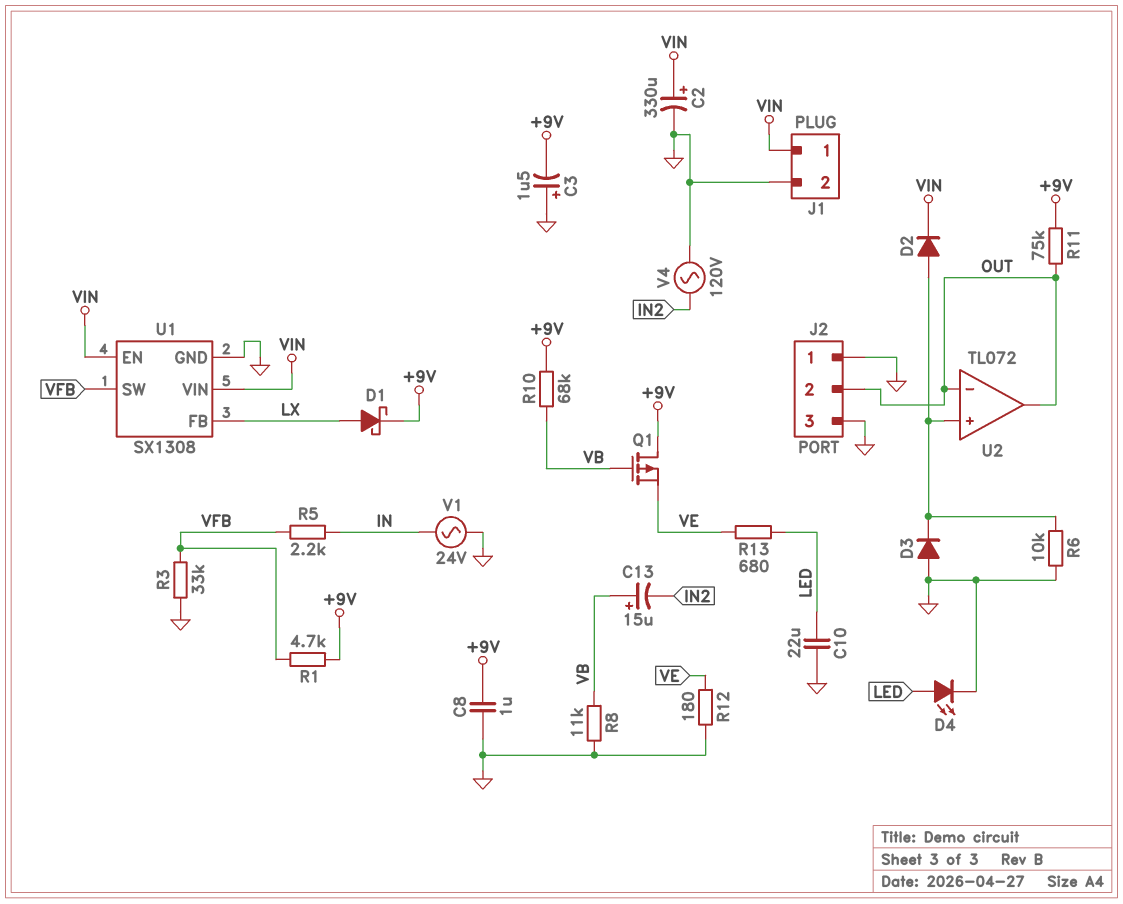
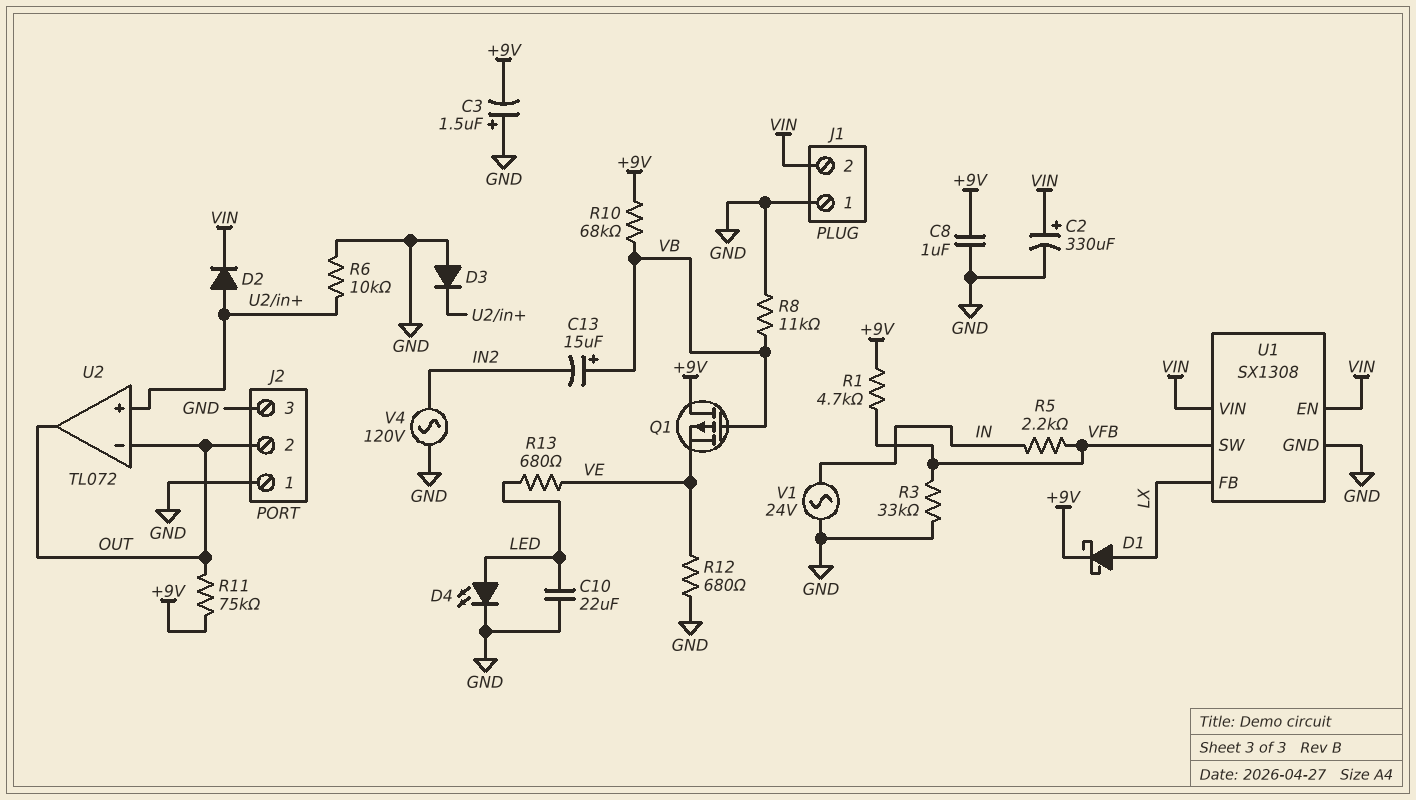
J1 pin 1: VIN -> GND
J1 pin 2: GND -> VIN
R12: 180 (GND, VE) -> 680 (GND, VE)

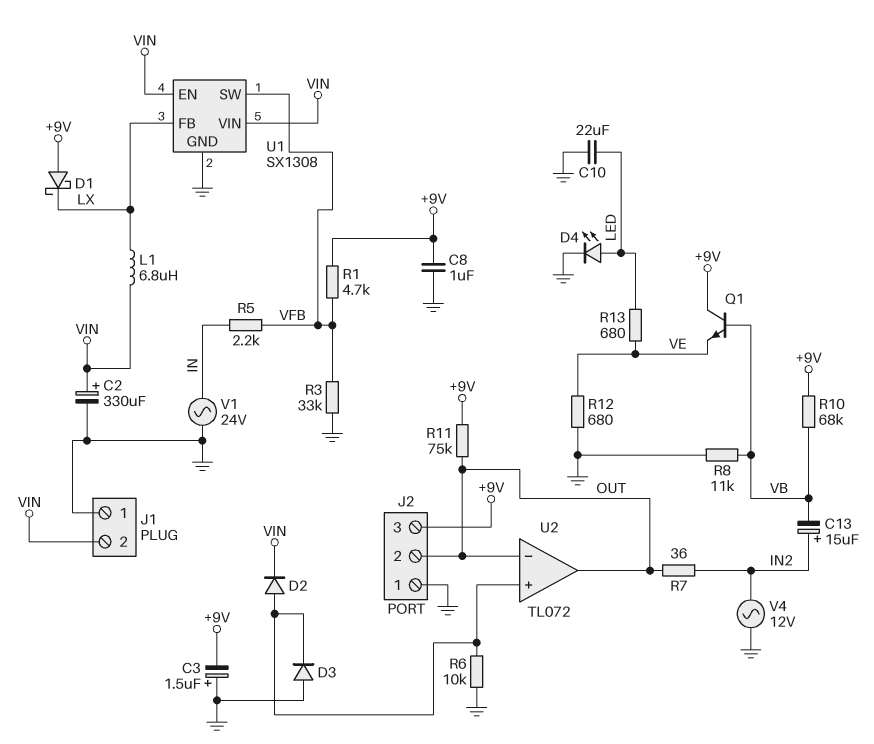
C13: 15uF (plus VB, minus IN2) -> 15uF (plus IN2, minus VB)
D1: schottky (A LX, K +9V) -> schottky (A +9V, K LX)
J2 pin 3: GND -> +9V
L1: none -> 6.8uH (LX, VIN)
Q1: PMOS (G VB, D +9V, S VE) -> NPN (B VB, C +9V, E VE)
R7: none -> 36 (IN2, OUT)
V4: AC 120V (GND, IN2) -> AC 12V (GND, IN2)

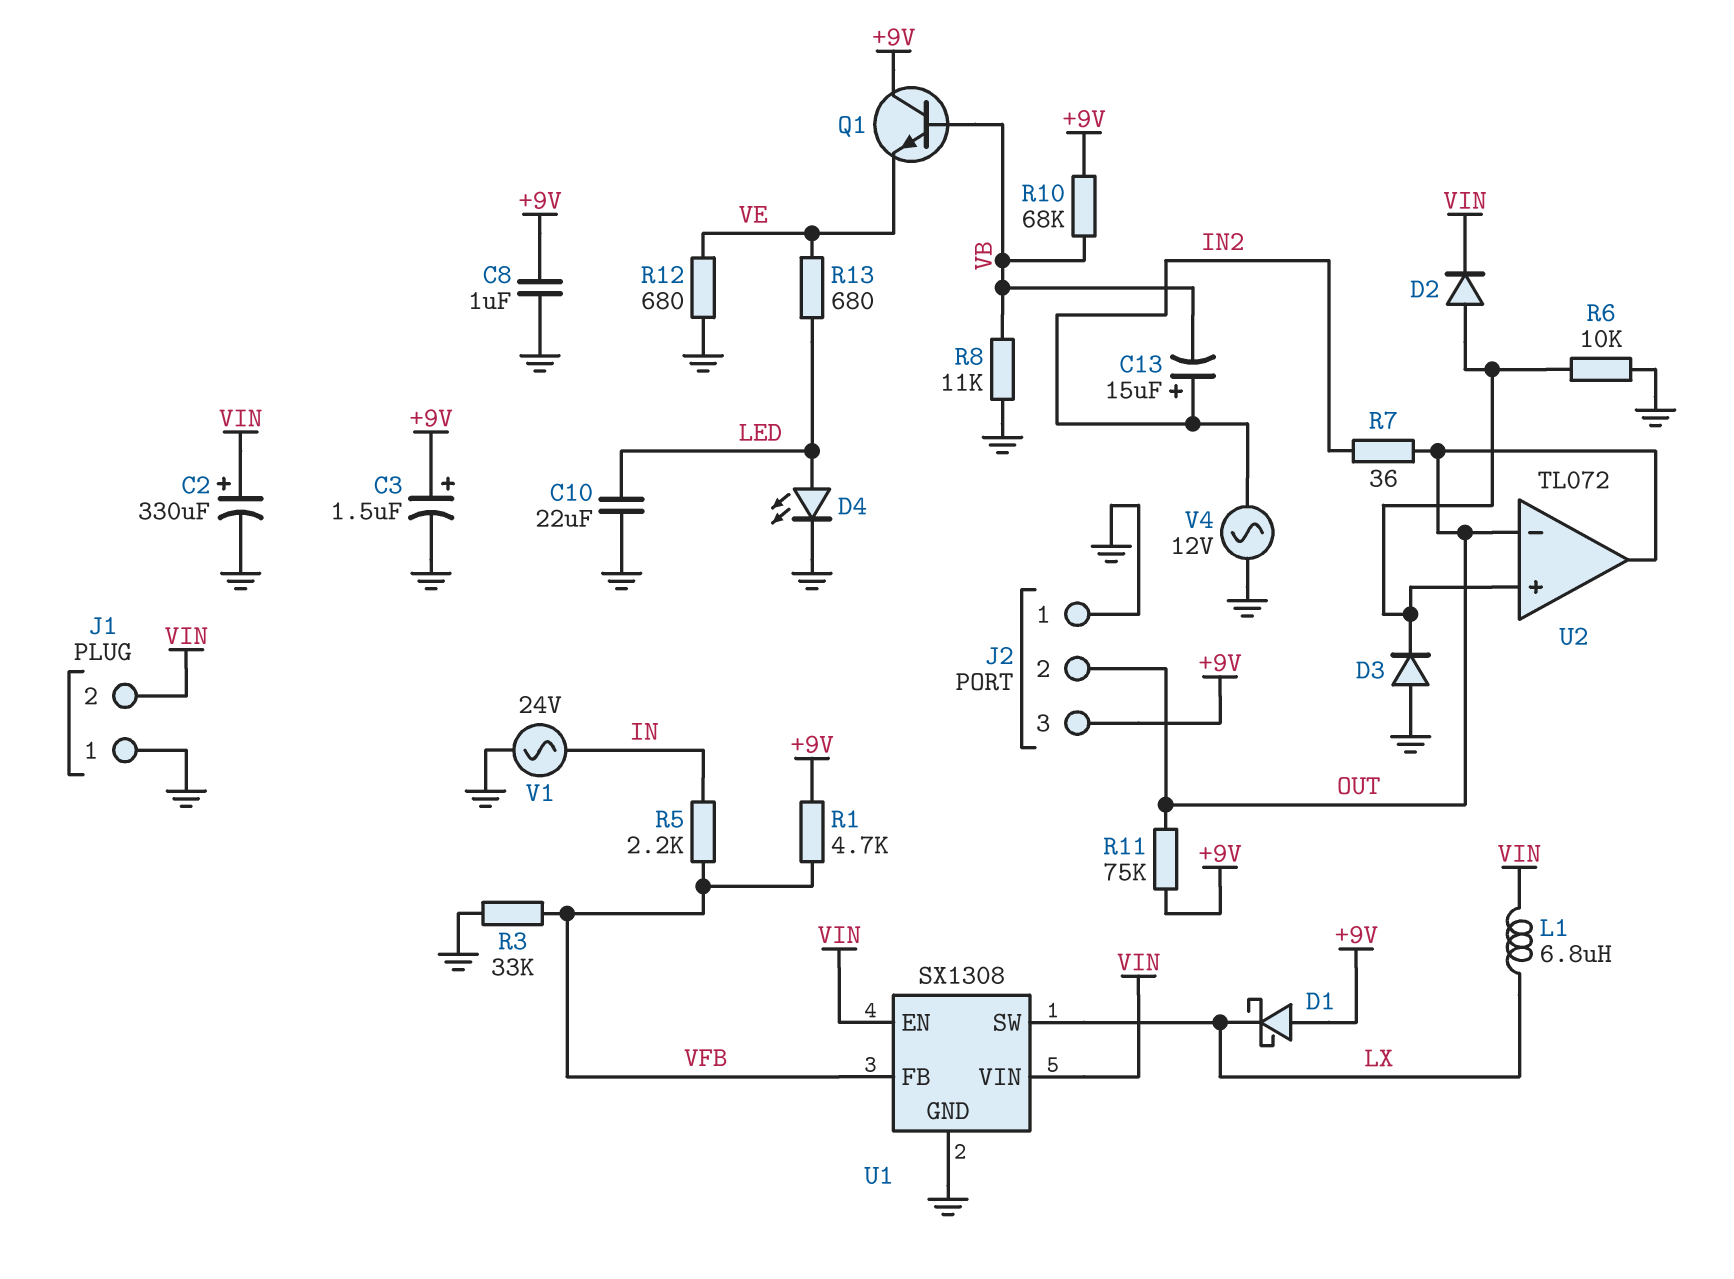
C3: 1.5uF (plus GND, minus +9V) -> 1.5uF (plus +9V, minus GND)
U1 pin FB: LX -> VFB
U1 pin SW: VFB -> LX

